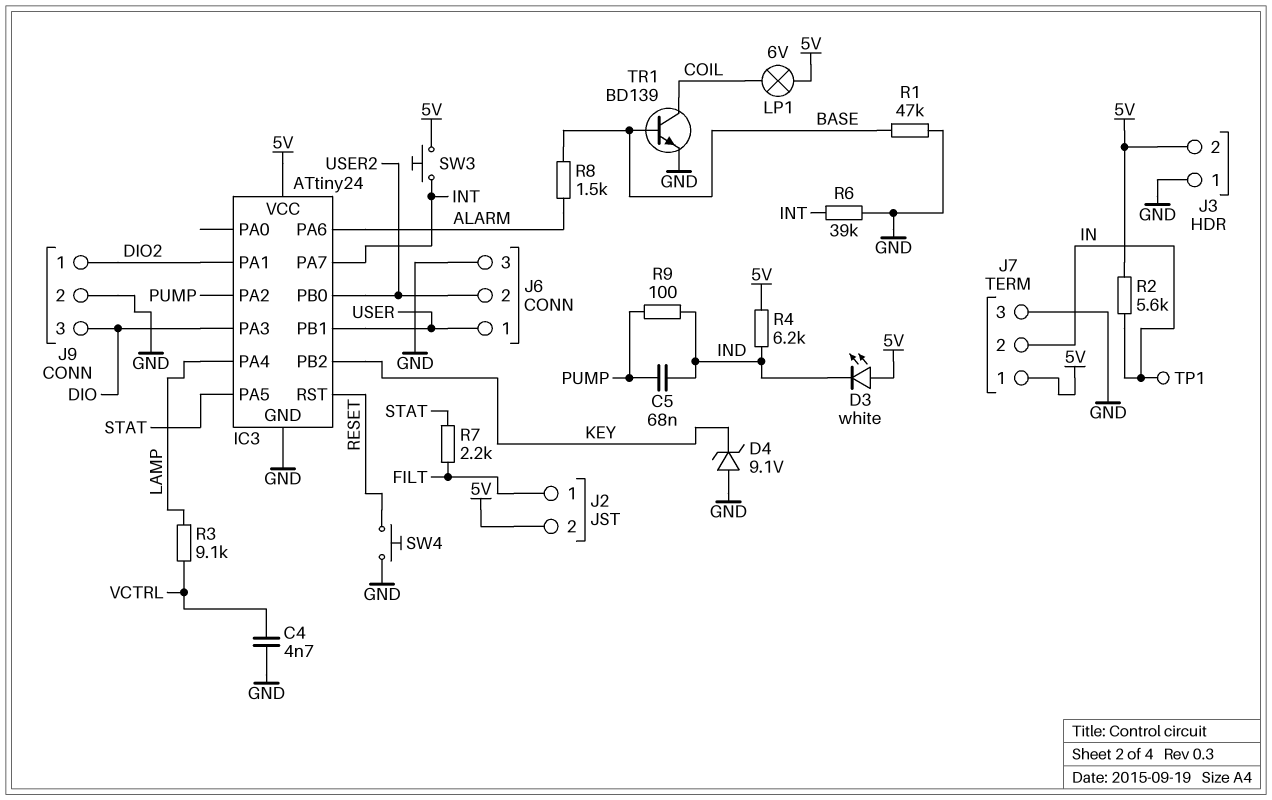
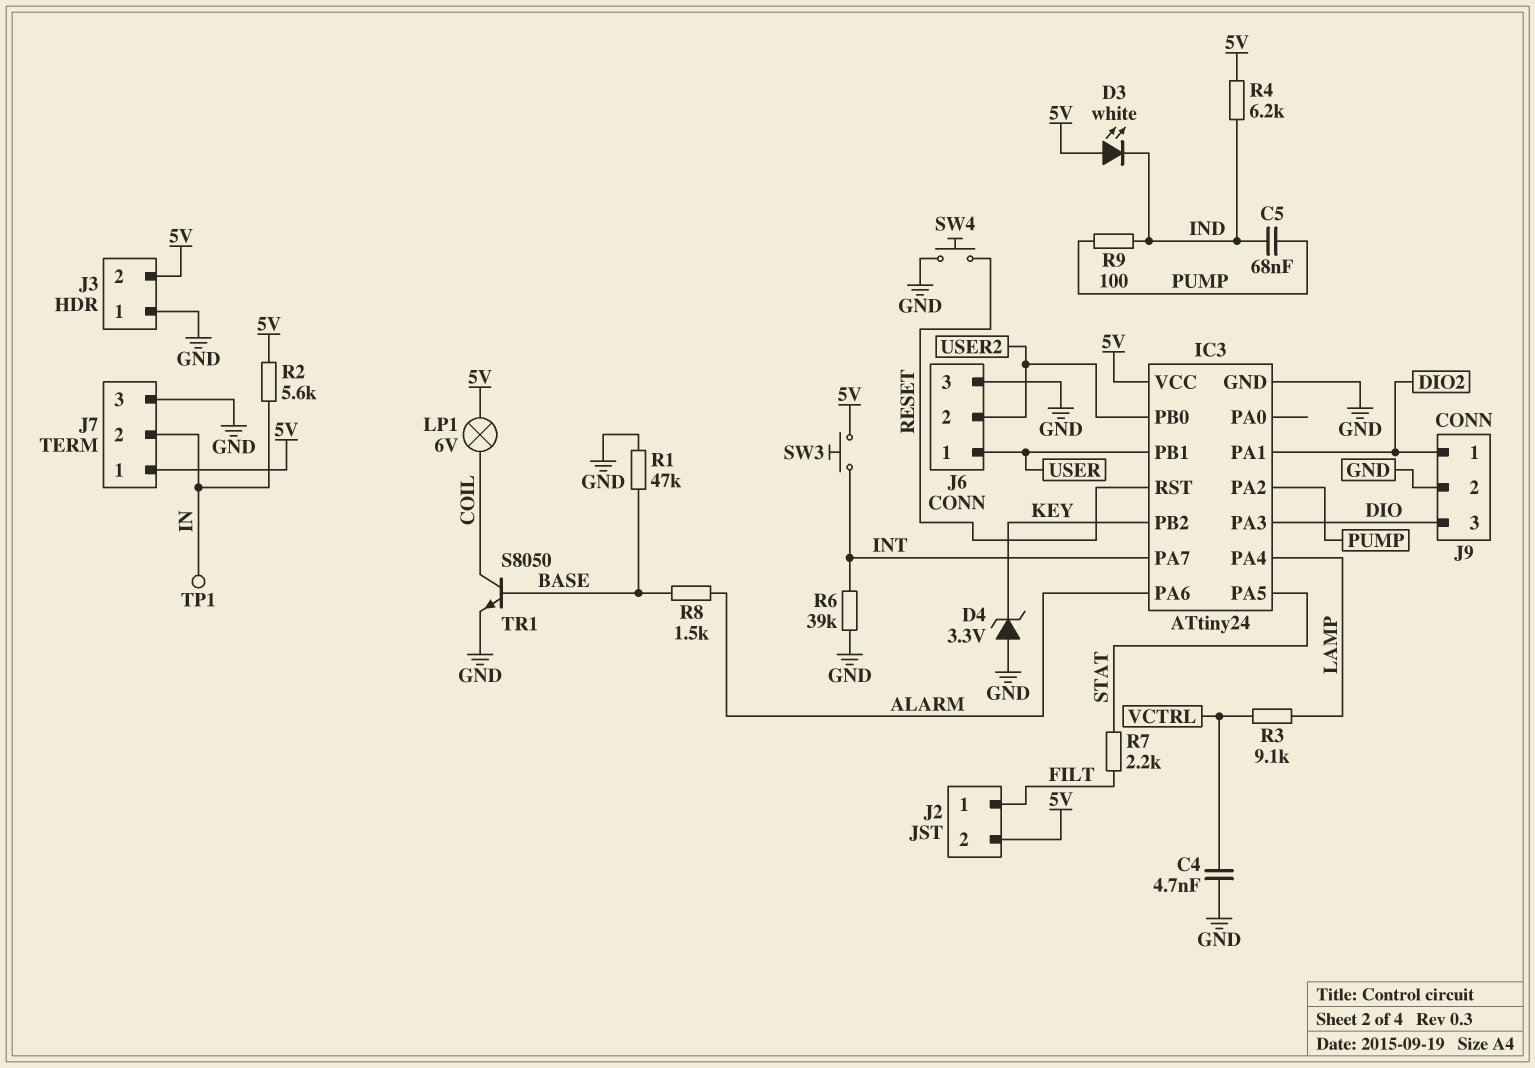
D4: zener 9.1V (A GND, K KEY) -> zener 3.3V (A GND, K KEY)
TR1: NPN BD139 (B BASE, C COIL, E GND) -> NPN S8050 (B BASE, C COIL, E GND)

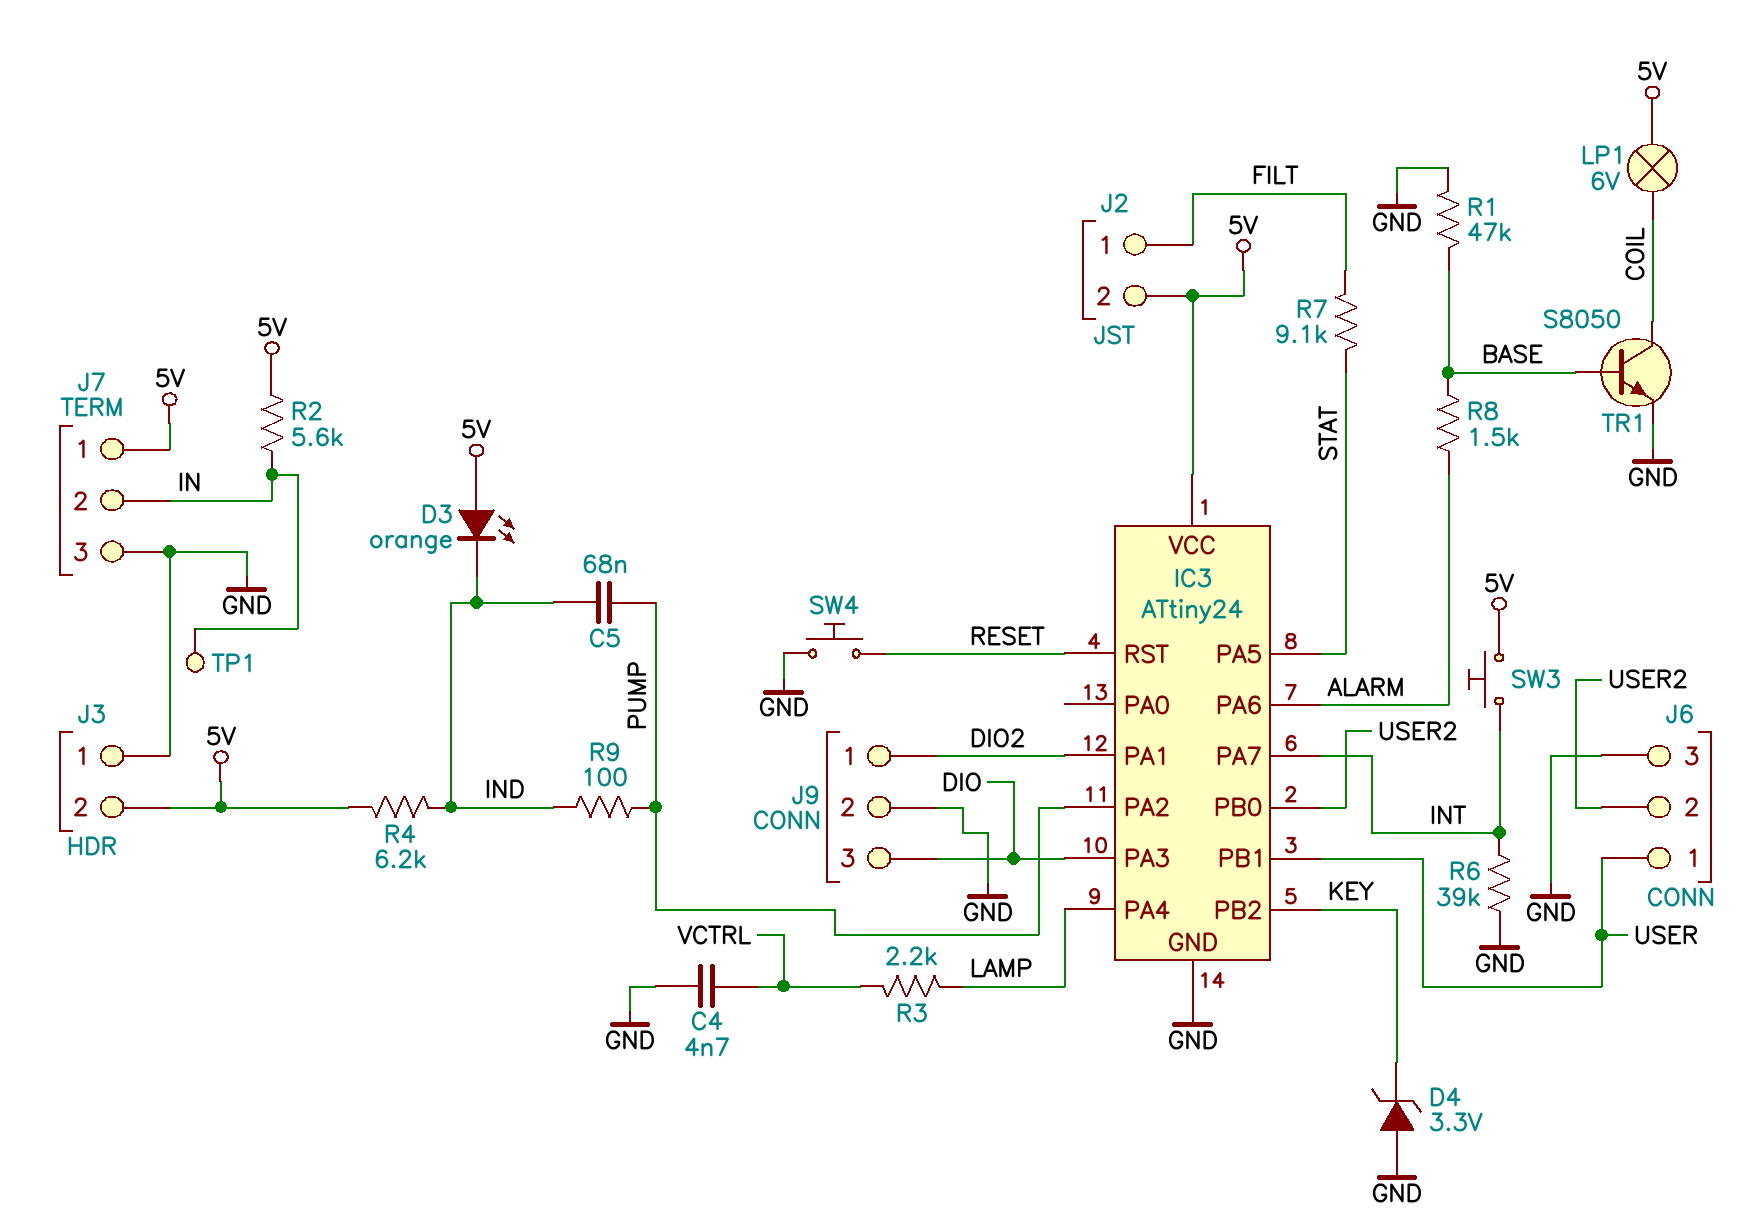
D3: LED white (A 5V, K IND) -> LED orange (A 5V, K IND)
R3: 9.1k (LAMP, VCTRL) -> 2.2k (LAMP, VCTRL)
R7: 2.2k (FILT, STAT) -> 9.1k (FILT, STAT)

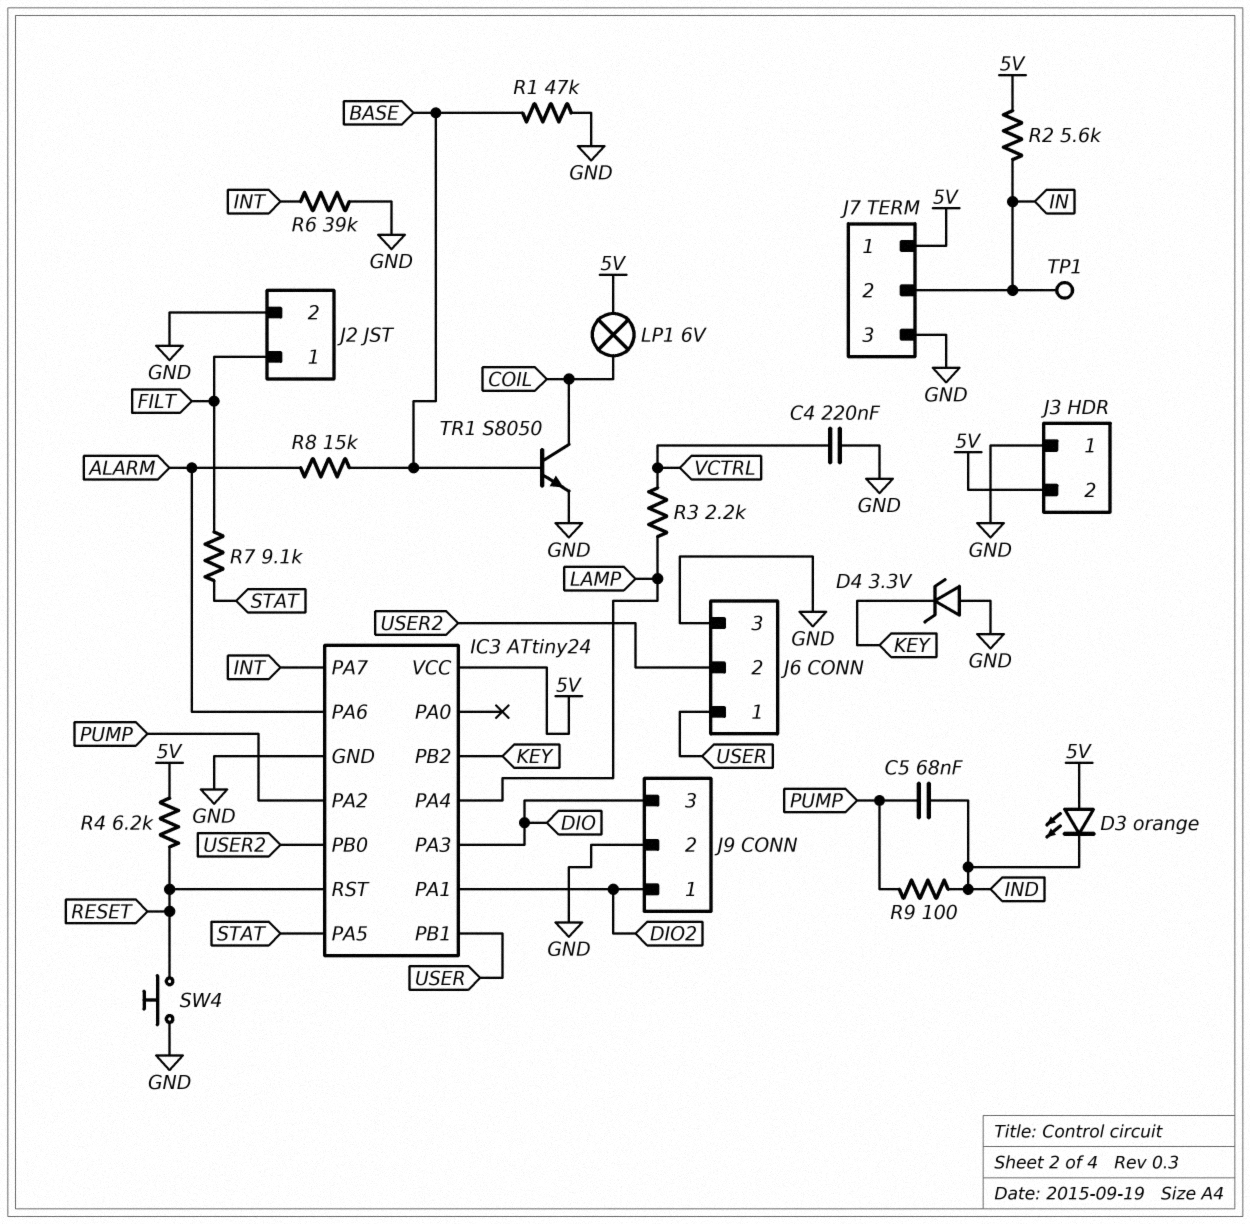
C4: 4.7nF (GND, VCTRL) -> 220nF (GND, VCTRL)
J2 pin 2: 5V -> GND
R4: 6.2k (5V, IND) -> 6.2k (5V, RESET)
R8: 1.5k (ALARM, BASE) -> 15k (ALARM, BASE)
SW3: button (5V, INT) -> none

